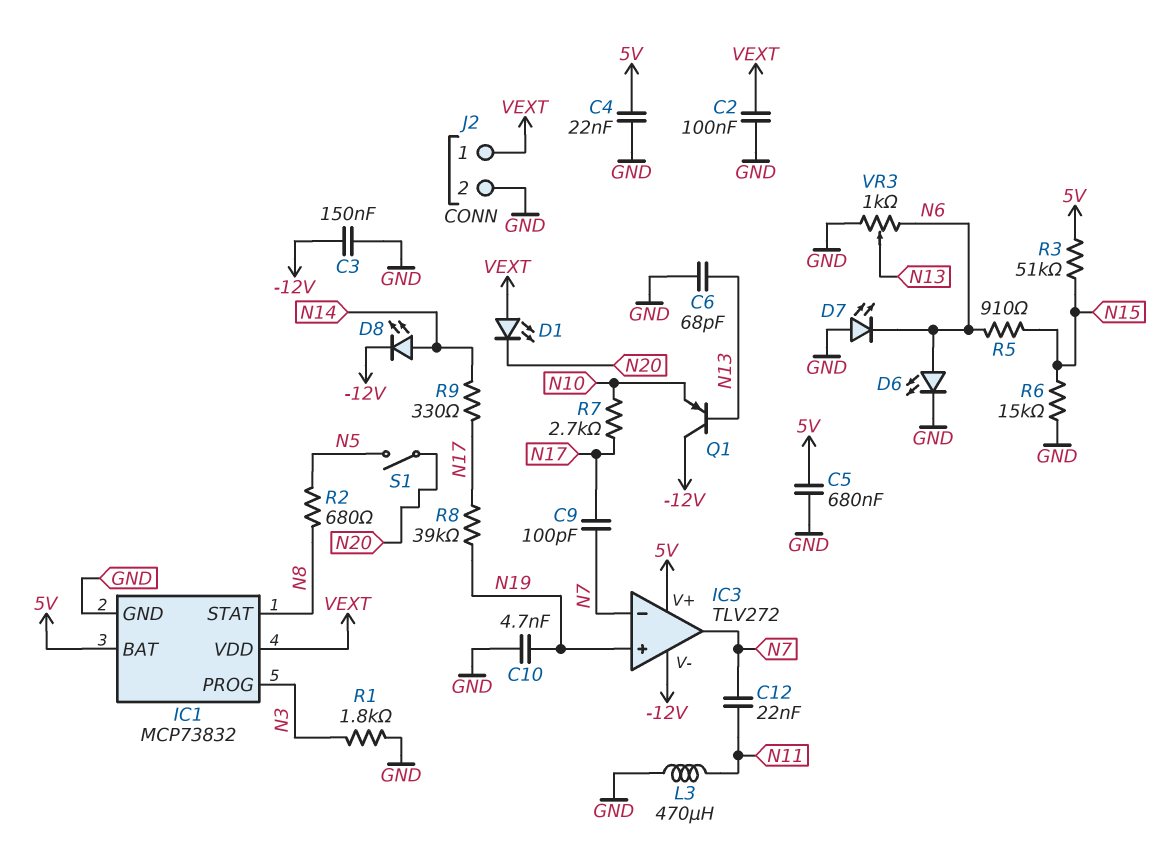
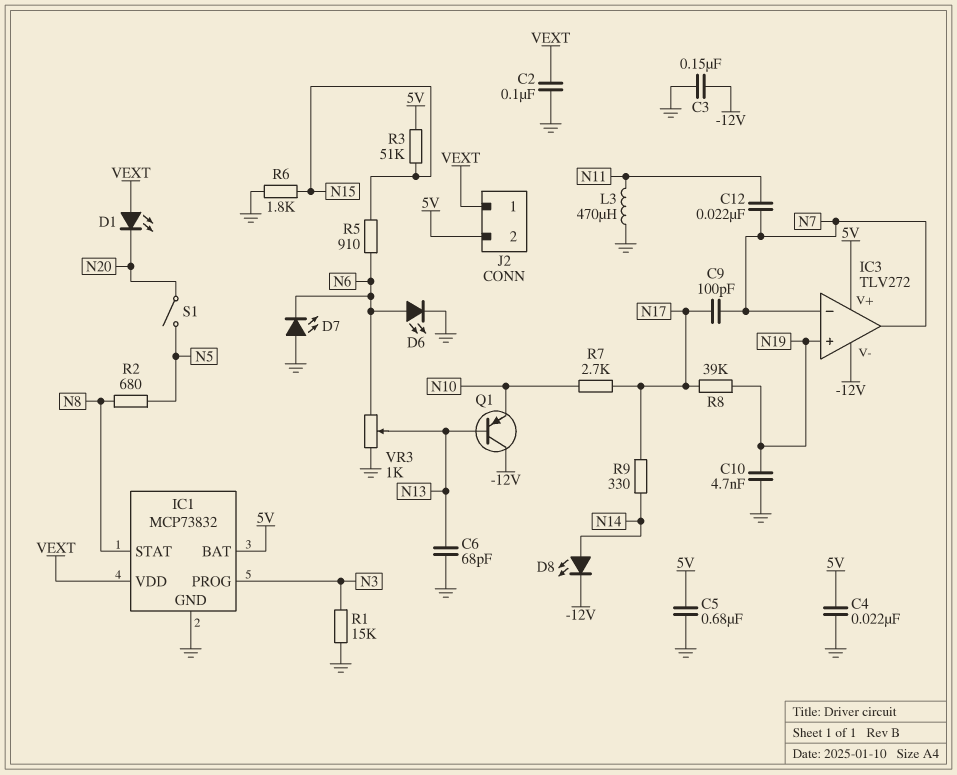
J2 pin 2: GND -> 5V
R1: 1.8k (GND, N3) -> 15k (GND, N3)
R6: 15k (GND, N15) -> 1.8k (GND, N15)

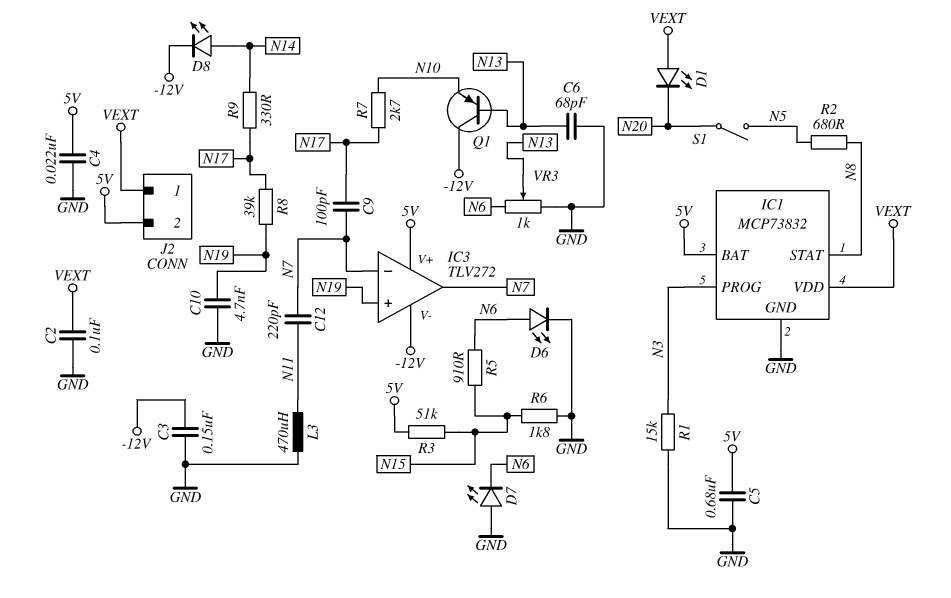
C12: 22nF (N7, N11) -> 220pF (N7, N11)

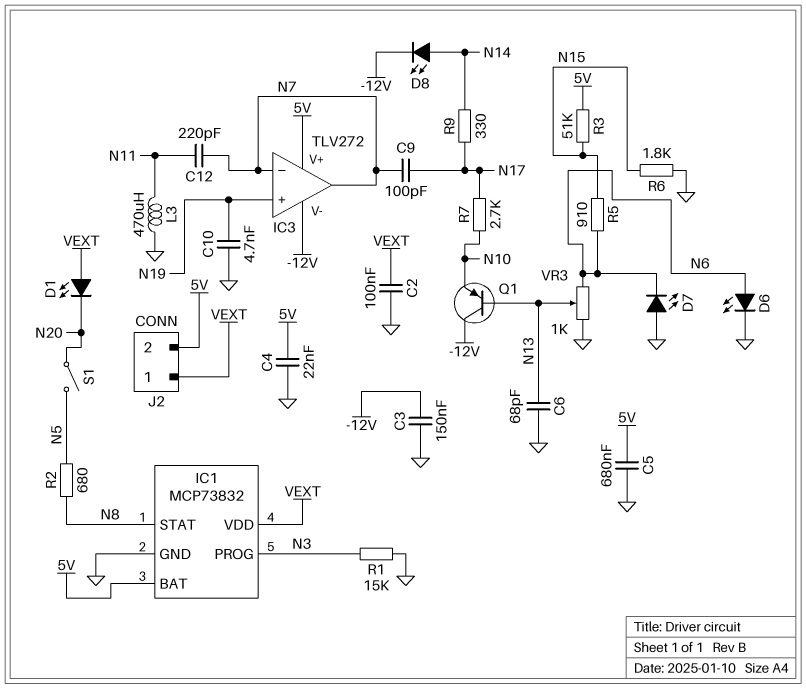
R8: 39k (N17, N19) -> none

